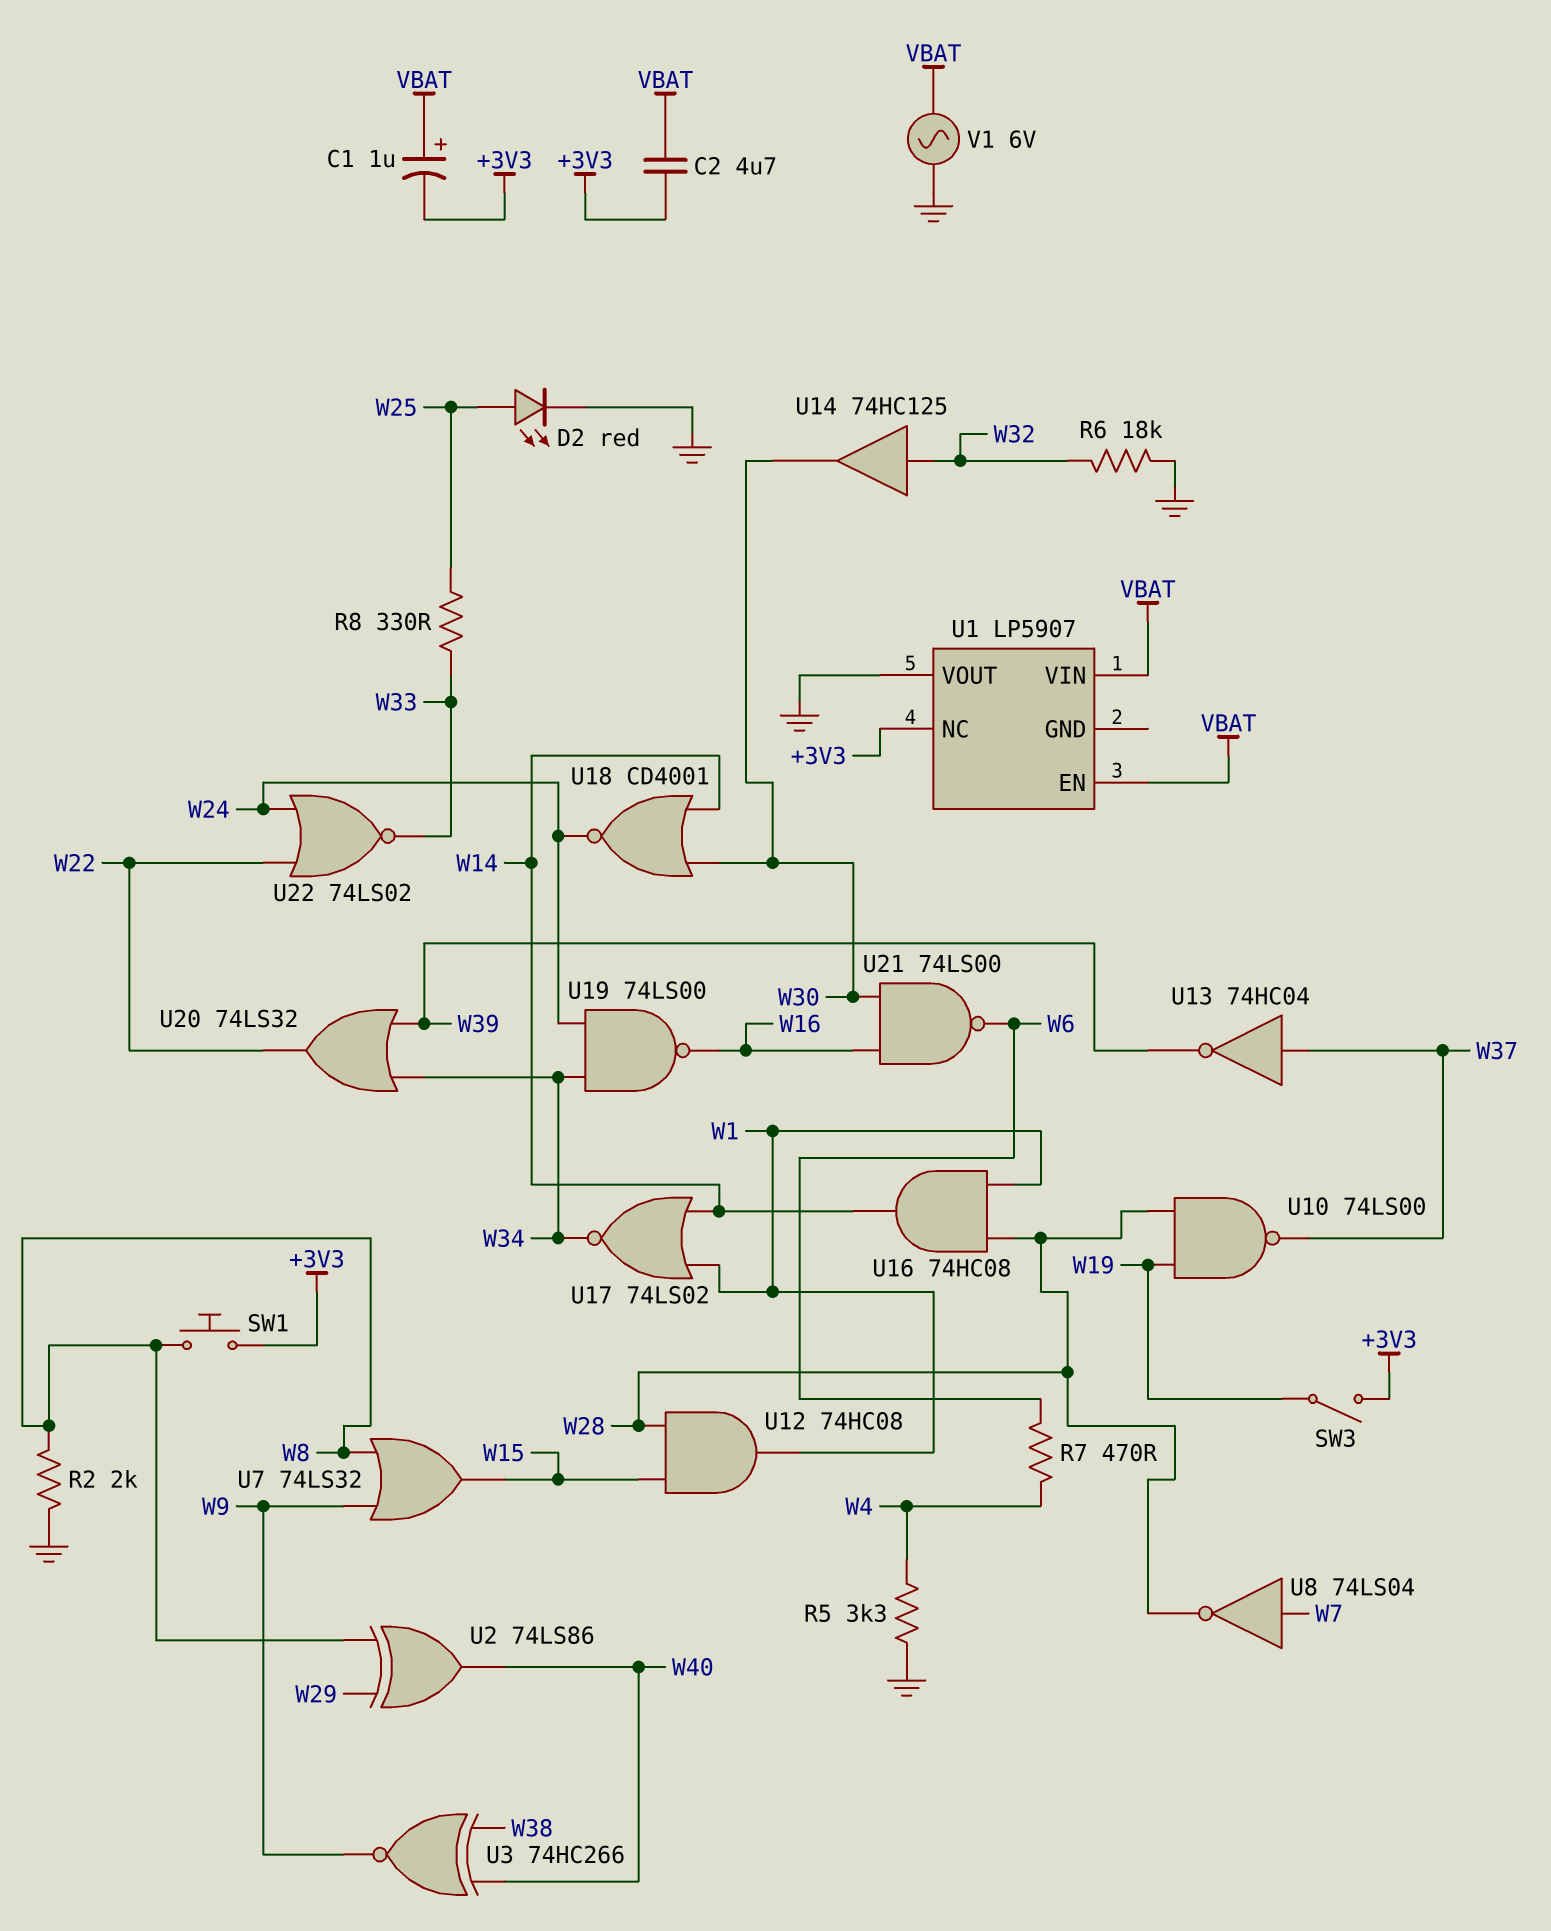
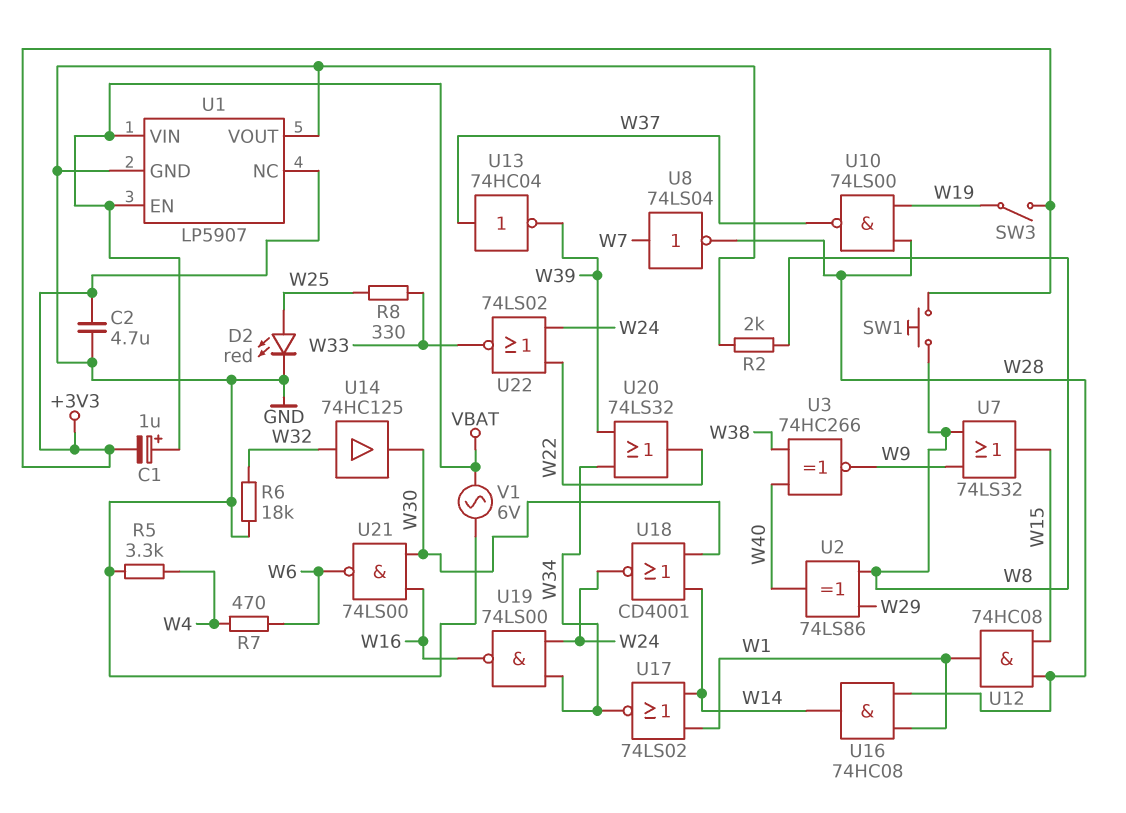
C2: 4.7uF (+3V3, VBAT) -> 4.7uF (+3V3, GND)
U1 pin GND: none -> GND

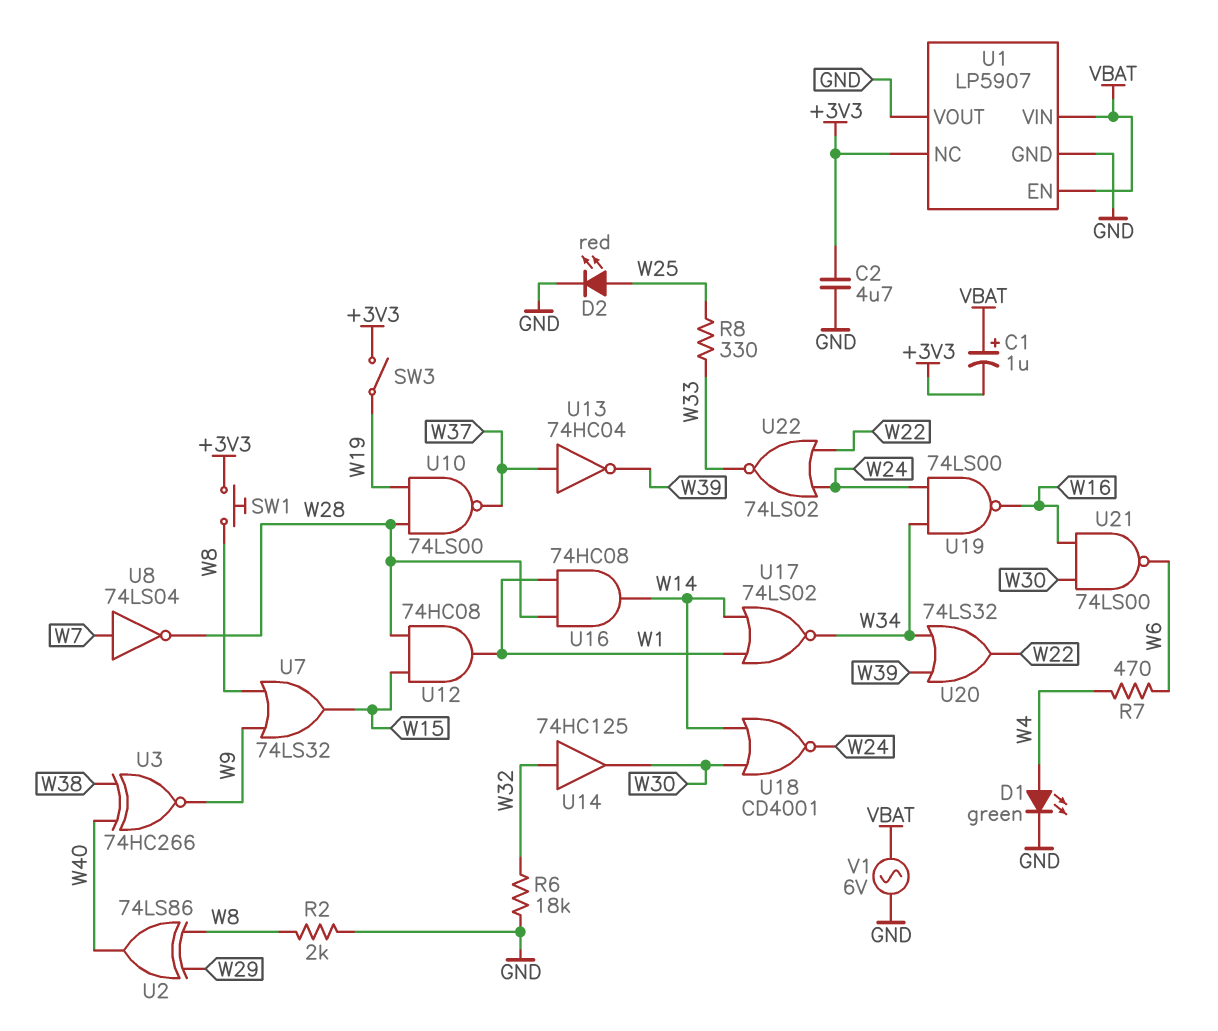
D1: none -> LED green (A W4, K GND)
R5: 3.3k (GND, W4) -> none

